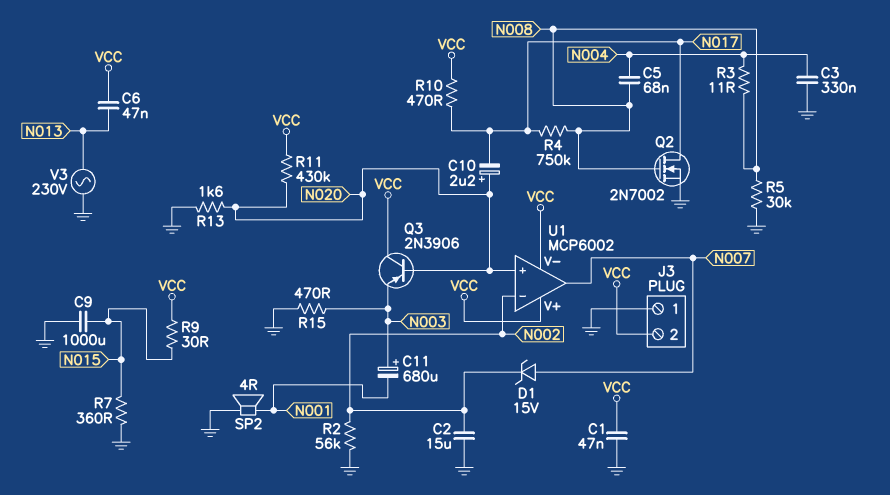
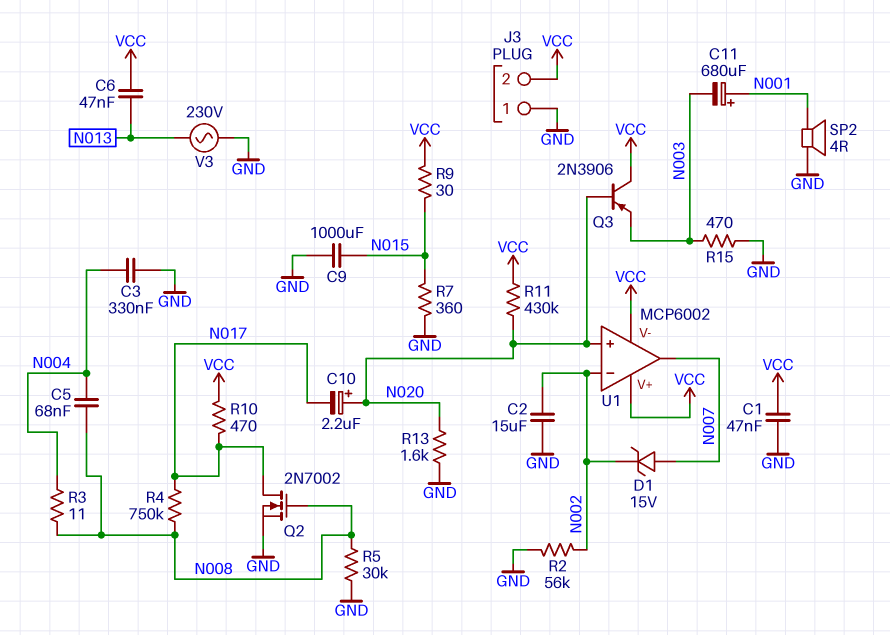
C11: 680uF (plus N003, minus N001) -> 680uF (plus N001, minus N003)

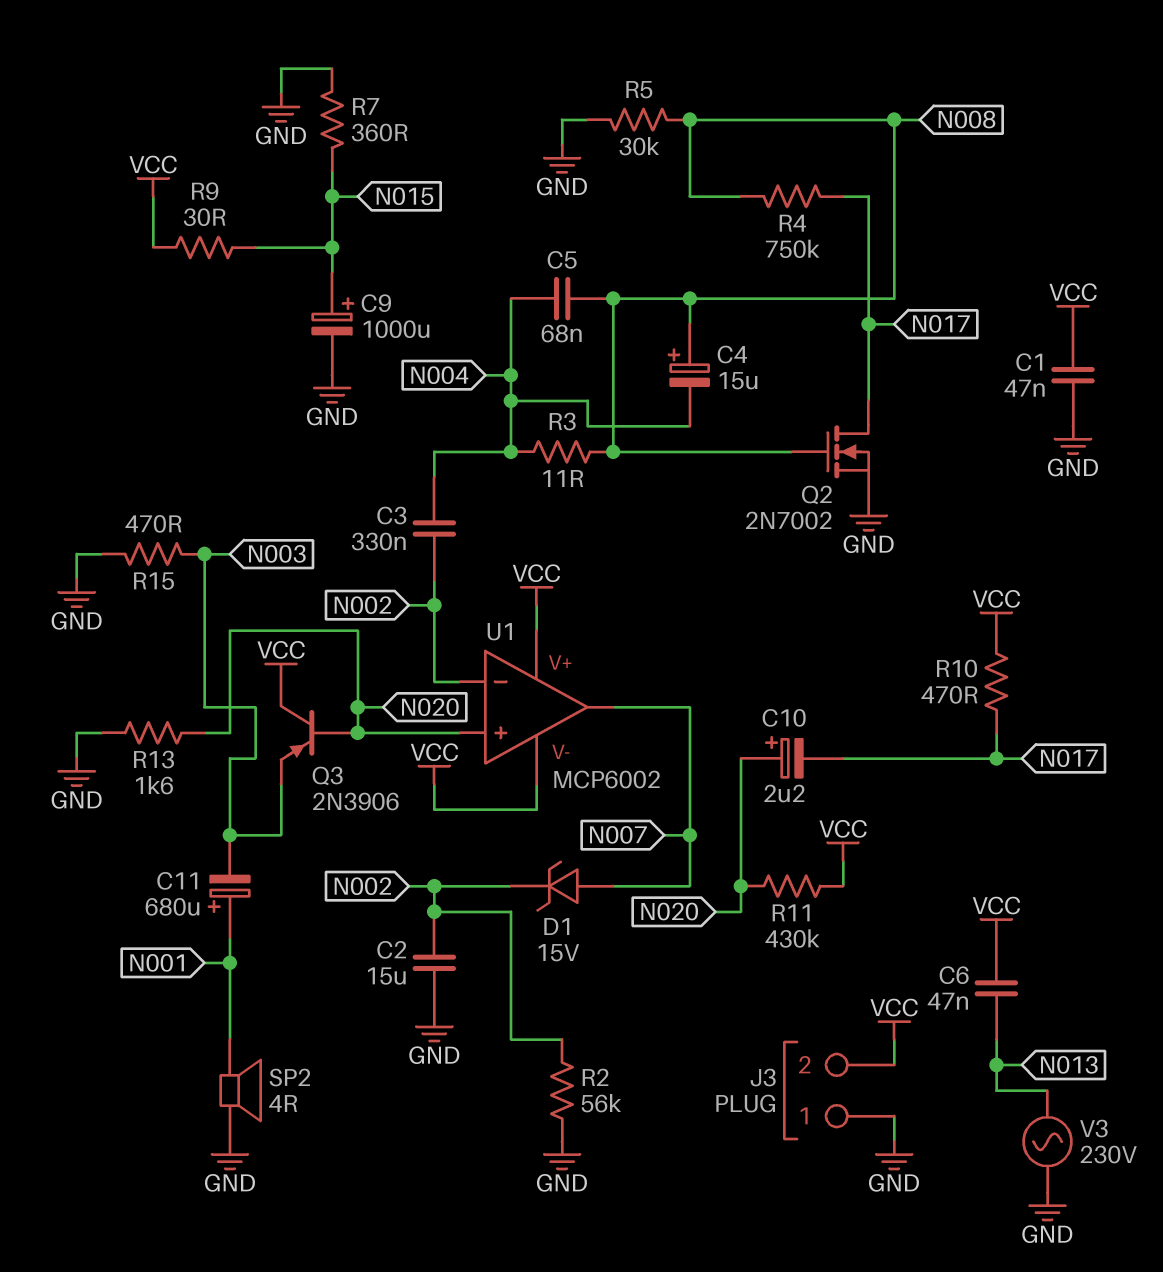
C3: 330nF (GND, N004) -> 330nF (N002, N004)
C4: none -> 15uF (plus N008, minus N004)
C9: 1000uF (GND, N015) -> 1000uF (plus N015, minus GND)

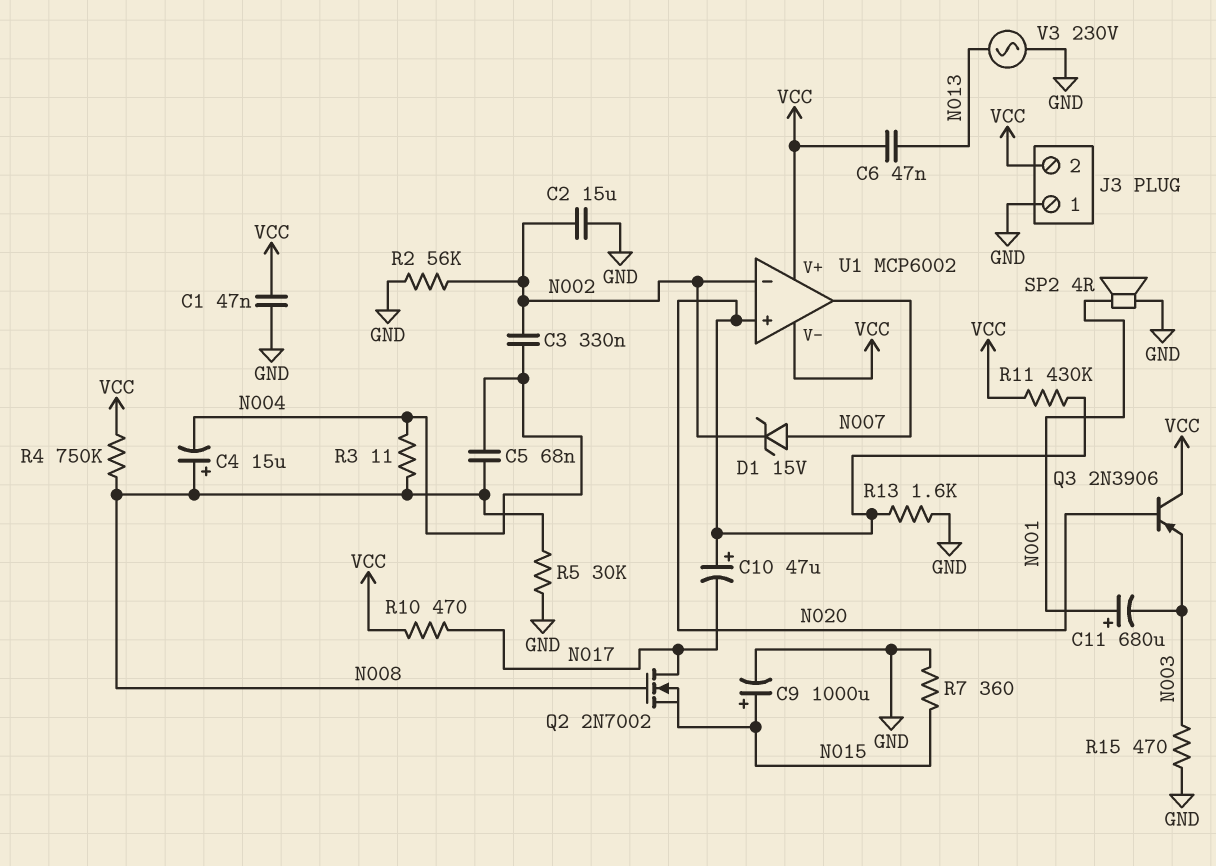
C10: 2.2uF (plus N020, minus N017) -> 47uF (plus N020, minus N017)
Q2: NMOS 2N7002 (G N008, D N017, S GND) -> NMOS 2N7002 (G N008, D N017, S N015)
R4: 750k (N008, N017) -> 750k (N008, VCC)
R9: 30 (N015, VCC) -> none

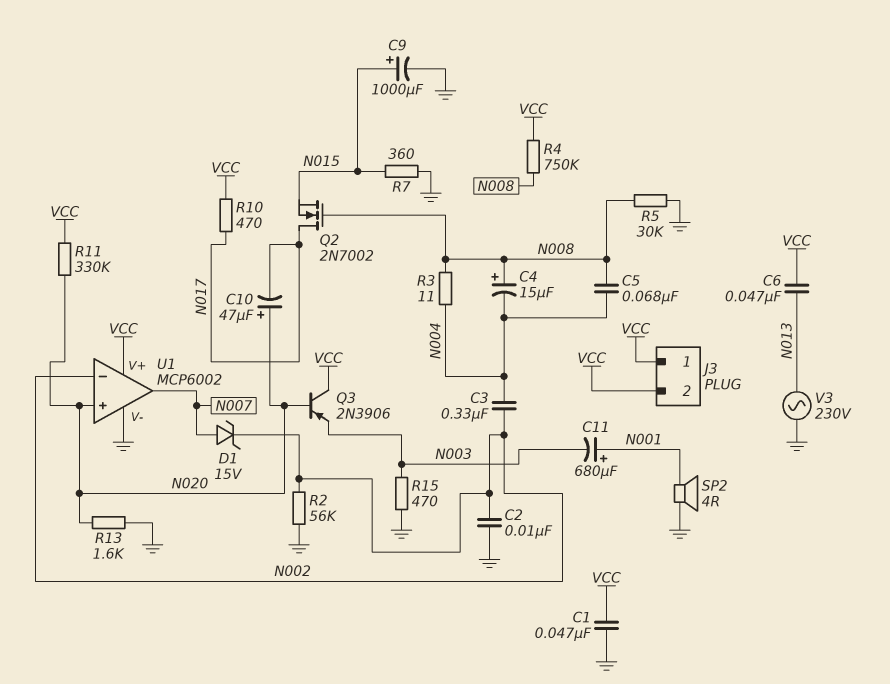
C2: 15uF (GND, N002) -> 10nF (GND, N002)
J3 pin 1: GND -> VCC
R11: 430k (N020, VCC) -> 330k (N020, VCC)
U1 pin V-: VCC -> GND

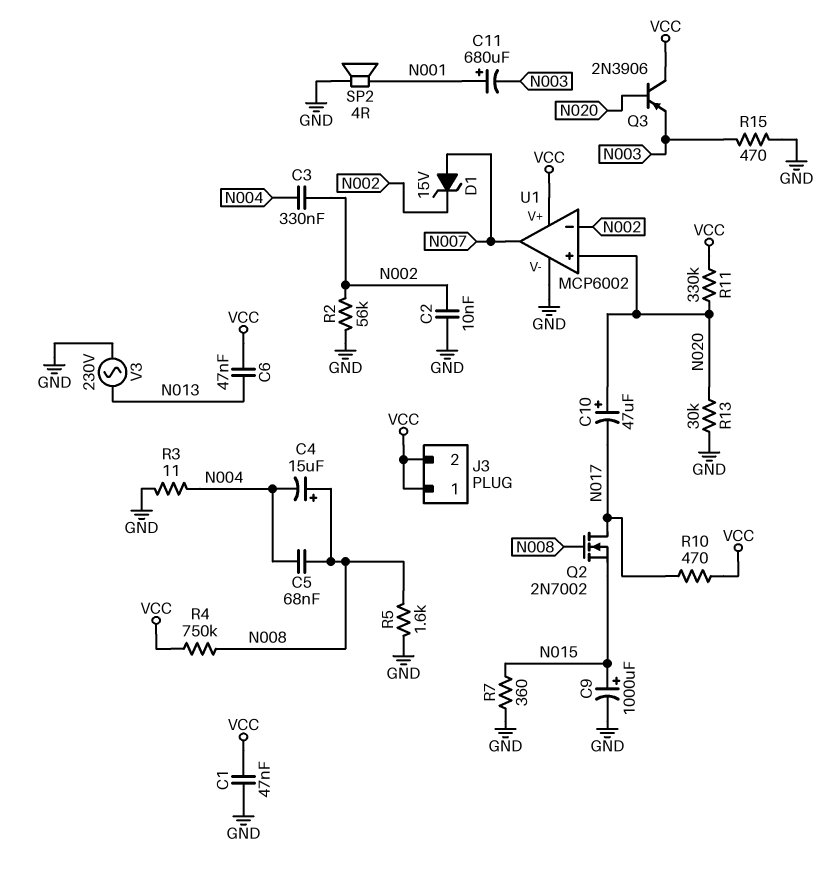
R3: 11 (N004, N008) -> 11 (GND, N004)
R5: 30k (GND, N008) -> 1.6k (GND, N008)
R13: 1.6k (GND, N020) -> 30k (GND, N020)

